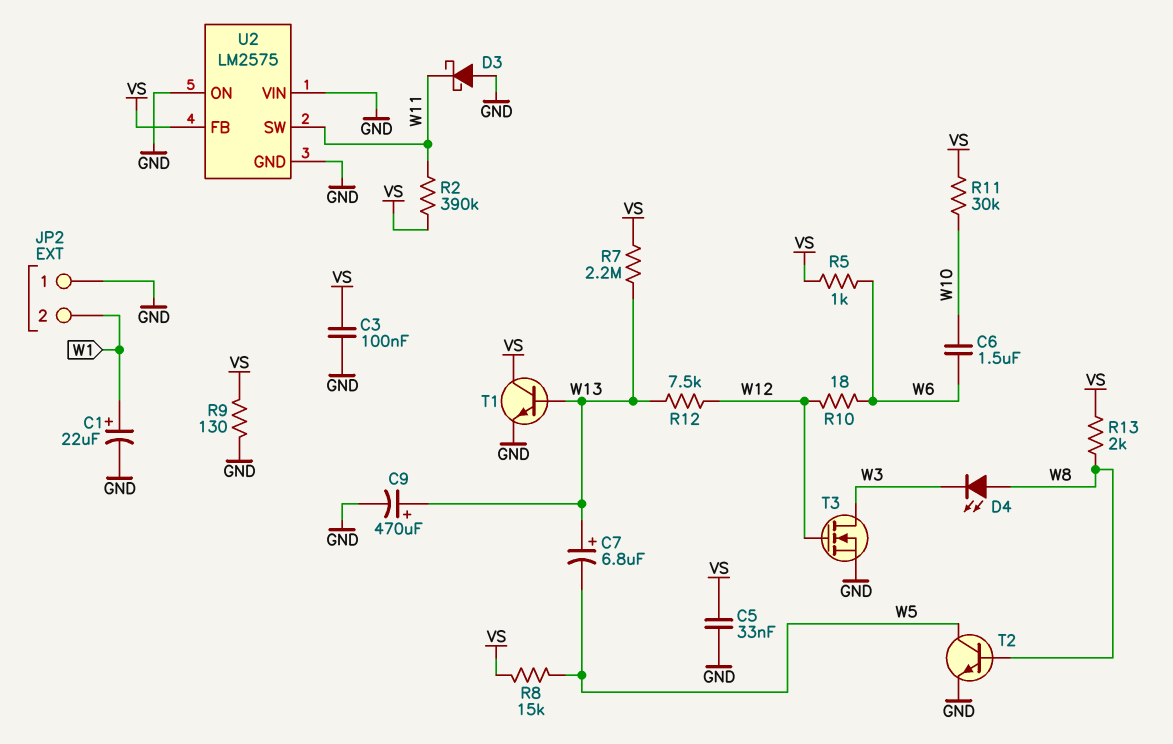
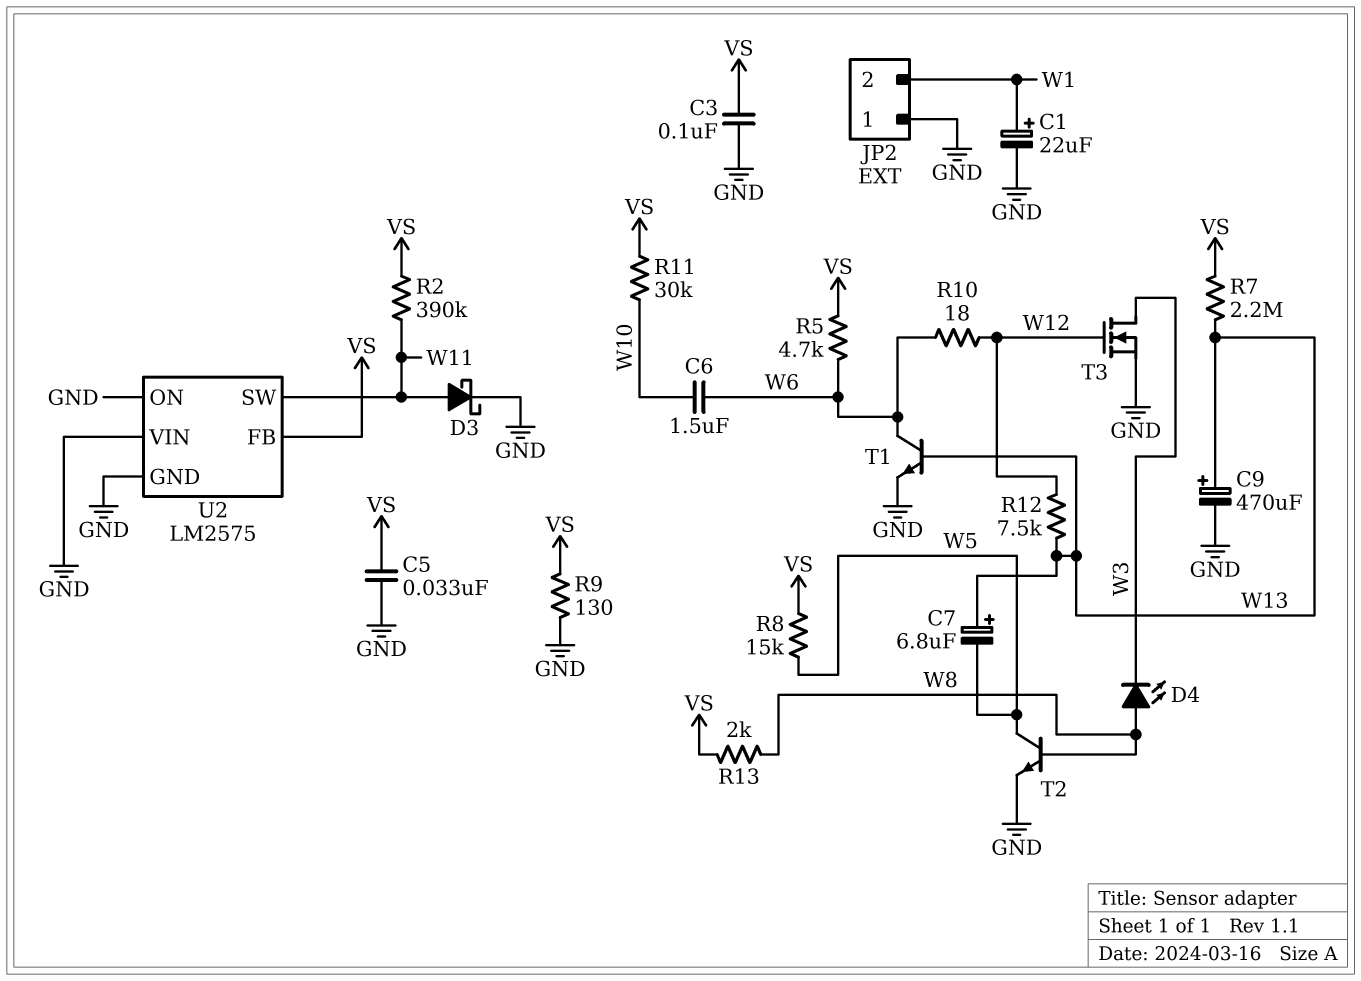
D3: schottky (A GND, K W11) -> schottky (A W11, K GND)
R5: 1k (VS, W6) -> 4.7k (VS, W6)
T1: NPN (B W13, C VS, E GND) -> NPN (B W13, C W6, E GND)

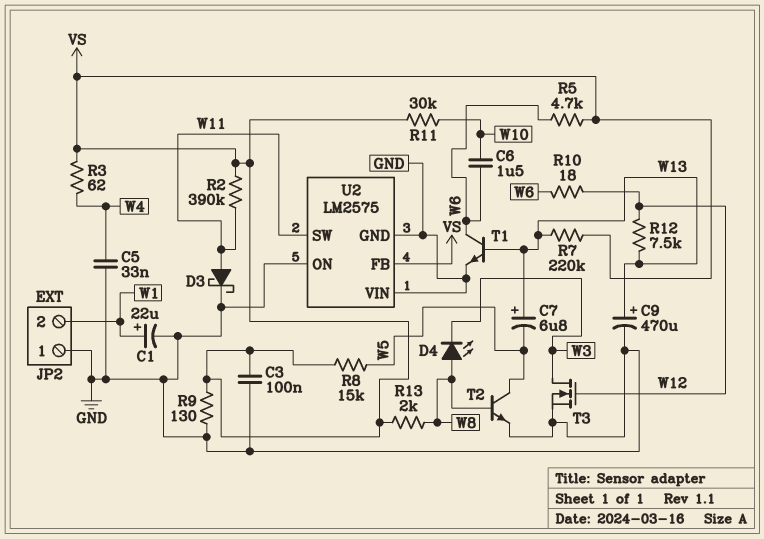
C5: 33nF (GND, VS) -> 33nF (GND, W4)
R3: none -> 62 (VS, W4)
R7: 2.2M (VS, W13) -> 220k (VS, W13)

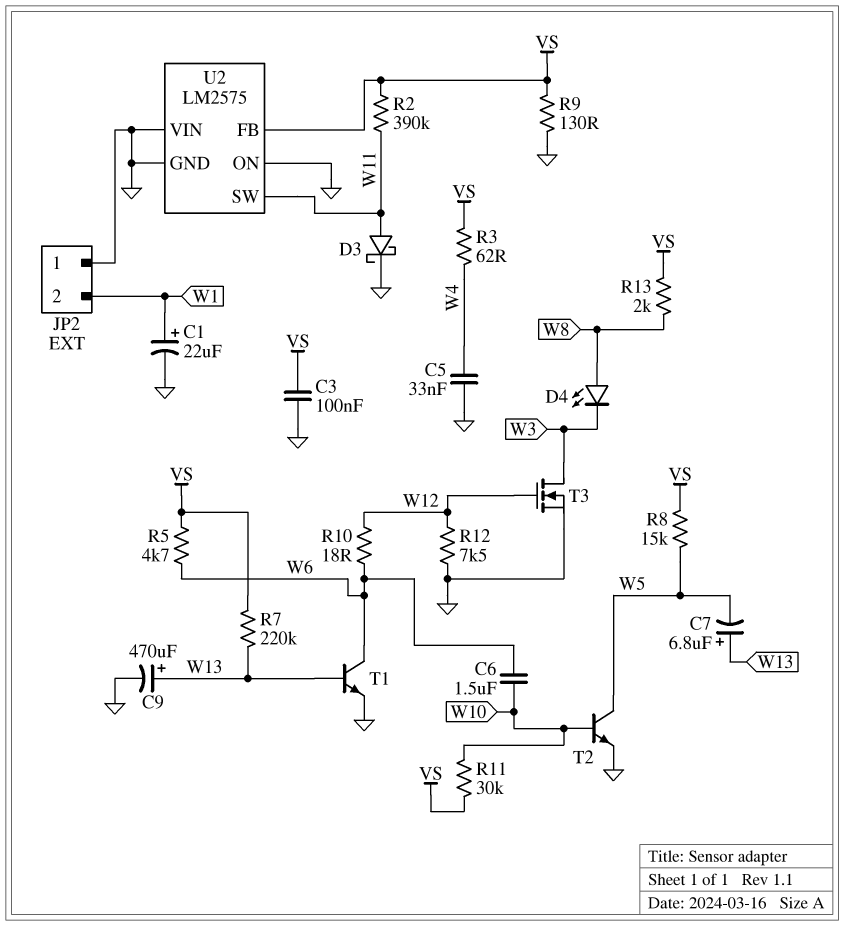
R12: 7.5k (W12, W13) -> 7.5k (GND, W12)
T2: NPN (B W8, C W5, E GND) -> NPN (B W10, C W5, E GND)

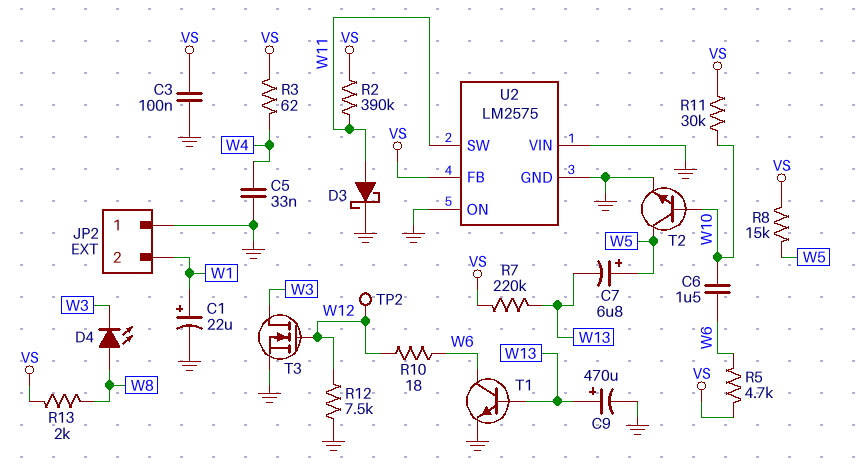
C7: 6.8uF (plus W13, minus W5) -> 6.8uF (plus W5, minus W13)
R9: 130 (GND, VS) -> none
TP2: none -> test point (W12)

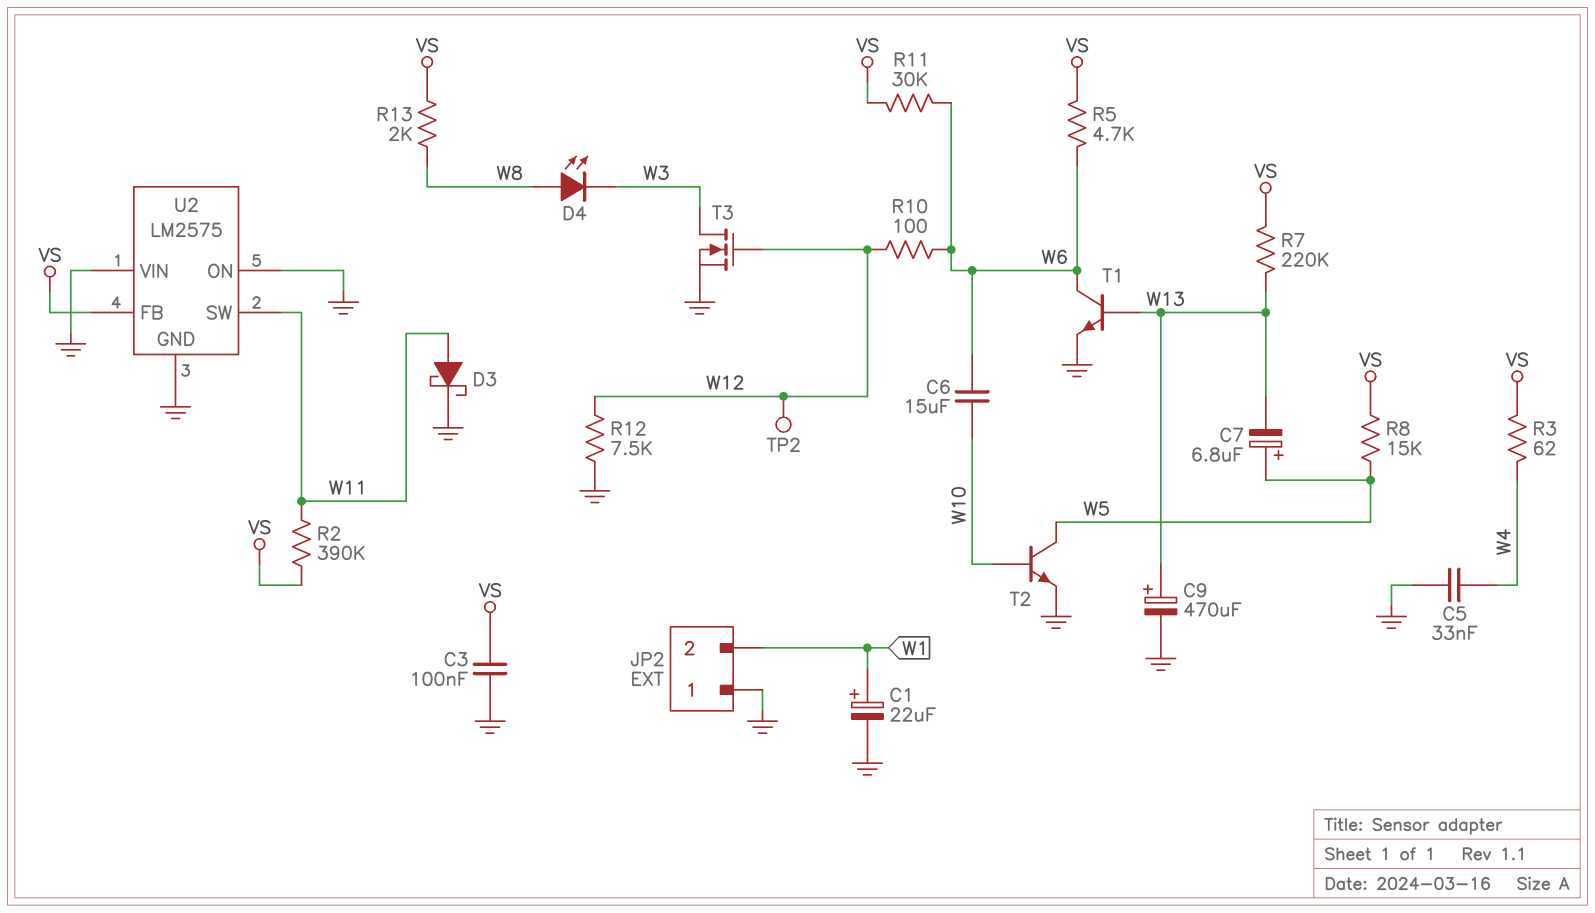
C6: 1.5uF (W6, W10) -> 15uF (W6, W10)
R10: 18 (W6, W12) -> 100 (W6, W12)
R11: 30k (VS, W10) -> 30k (VS, W6)

